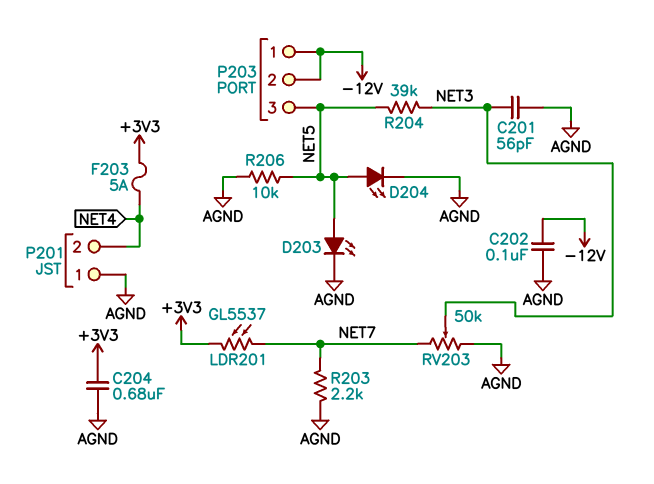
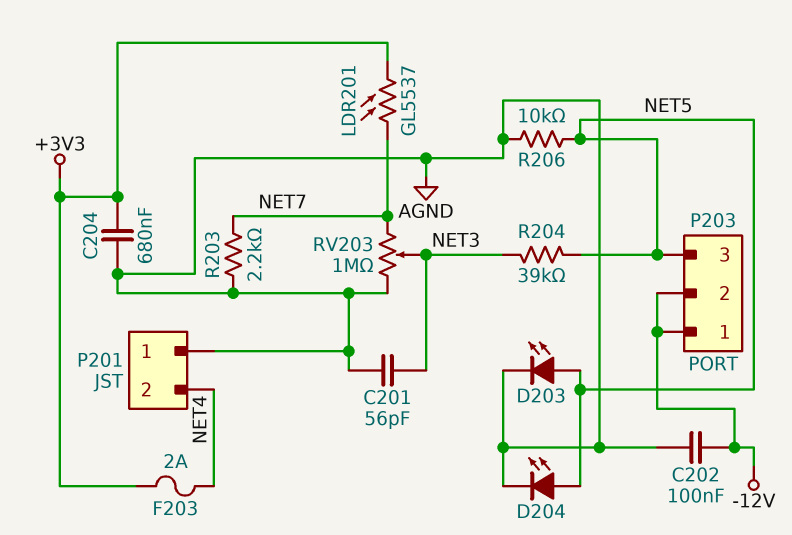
F203: 5A (+3V3, NET4) -> 2A (+3V3, NET4)
RV203: 50k (AGND, NET7, wiper NET3) -> 1M (AGND, NET7, wiper NET3)

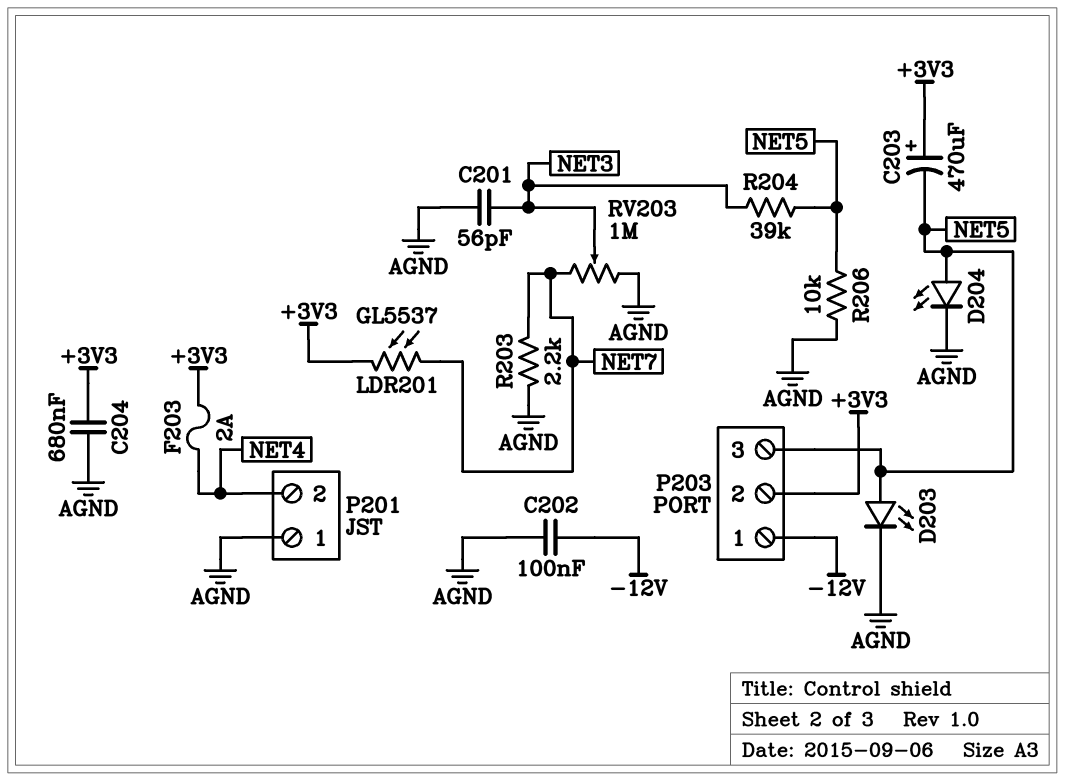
C203: none -> 470uF (plus +3V3, minus NET5)
P203 pin 2: -12V -> +3V3

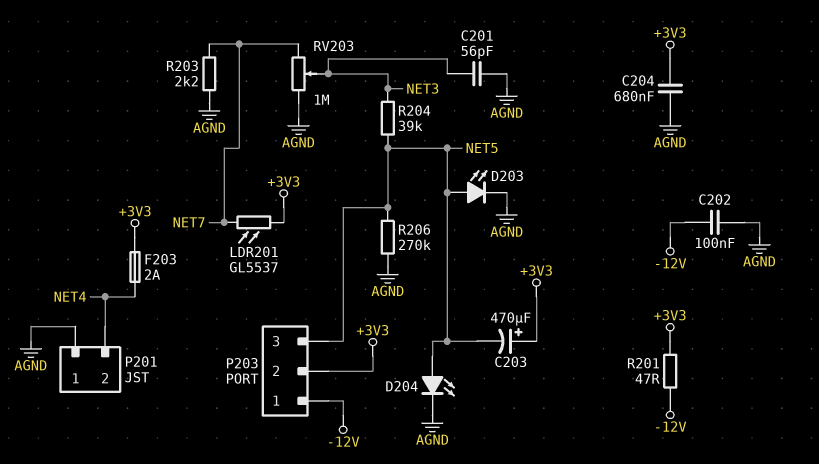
R201: none -> 47 (+3V3, -12V)
R206: 10k (AGND, NET5) -> 270k (AGND, NET5)

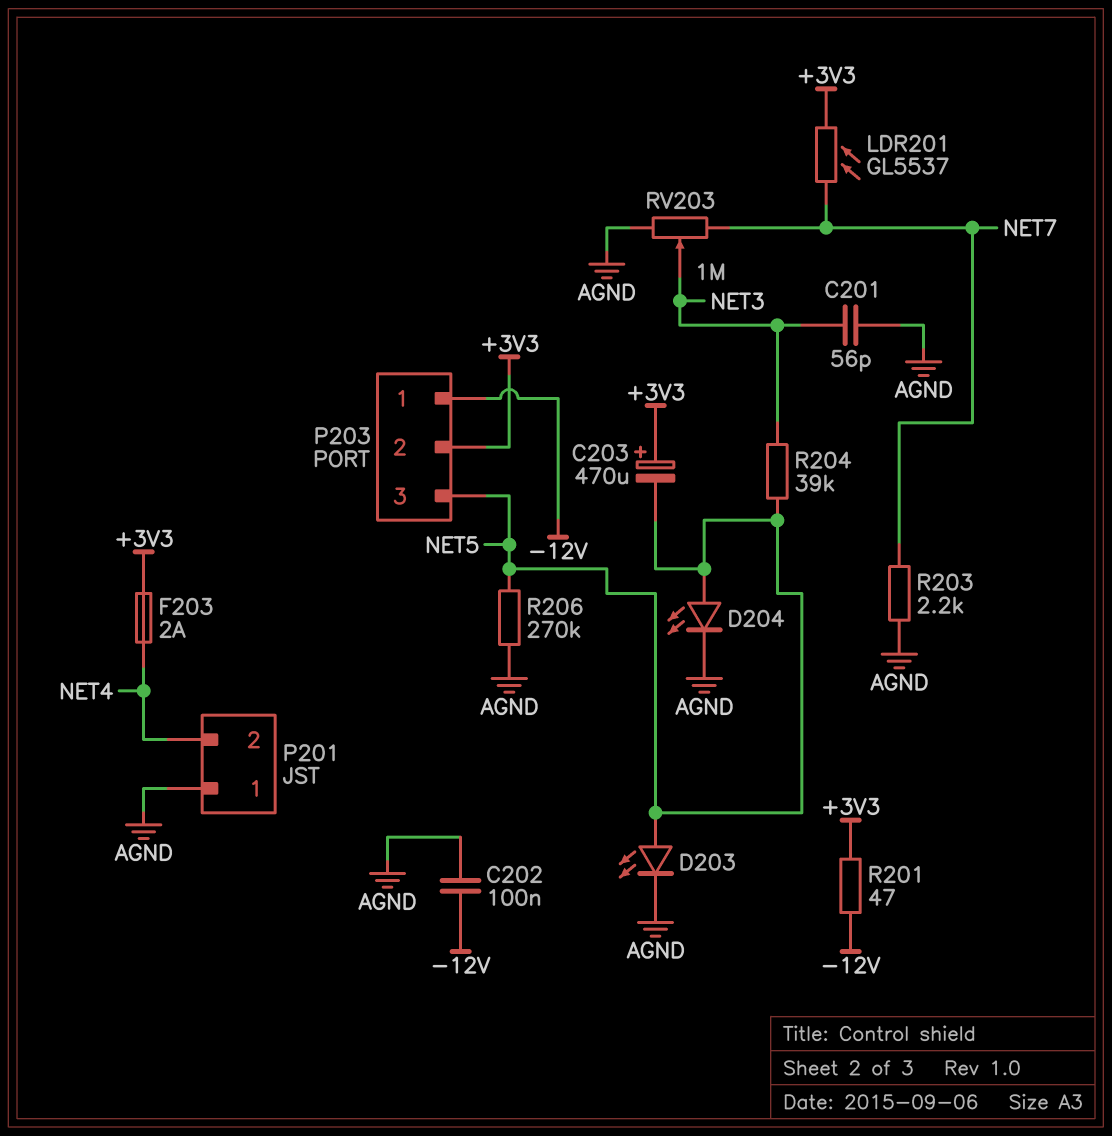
C204: 680nF (+3V3, AGND) -> none

